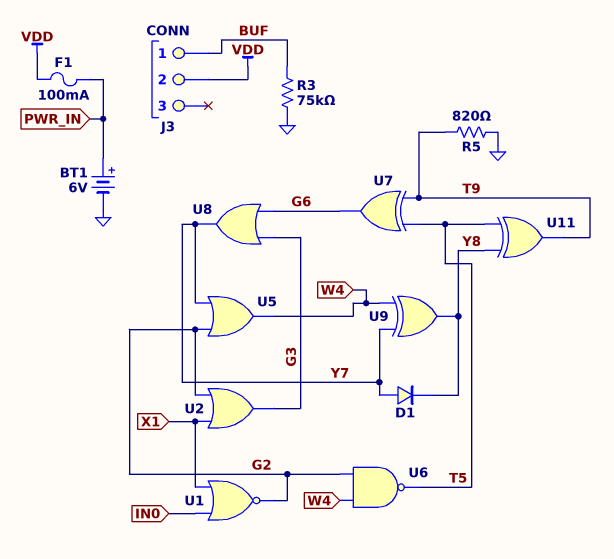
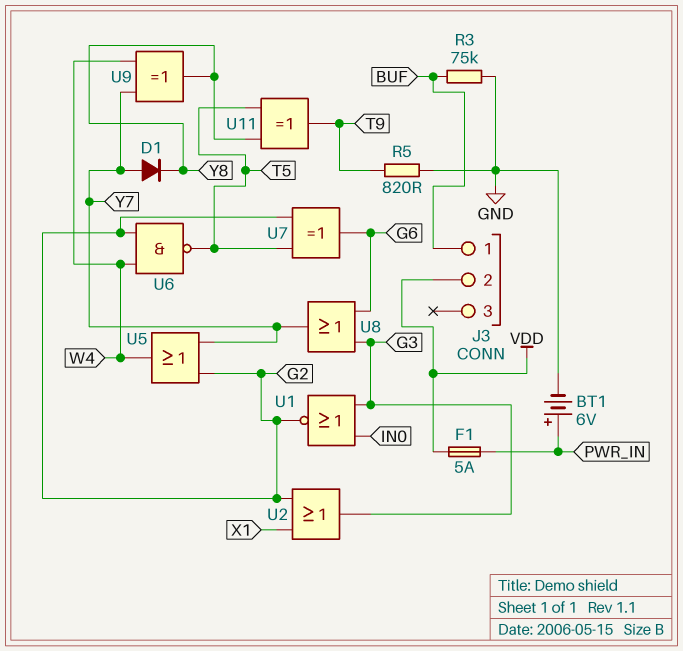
F1: 100mA (PWR_IN, VDD) -> 5A (PWR_IN, VDD)
U1: NOR (in IN0, in X1, out G2) -> NOR (in G3, in IN0, out G2)
U7: XOR (in T5, in T9, out G6) -> XOR (in G2, in T5, out G6)

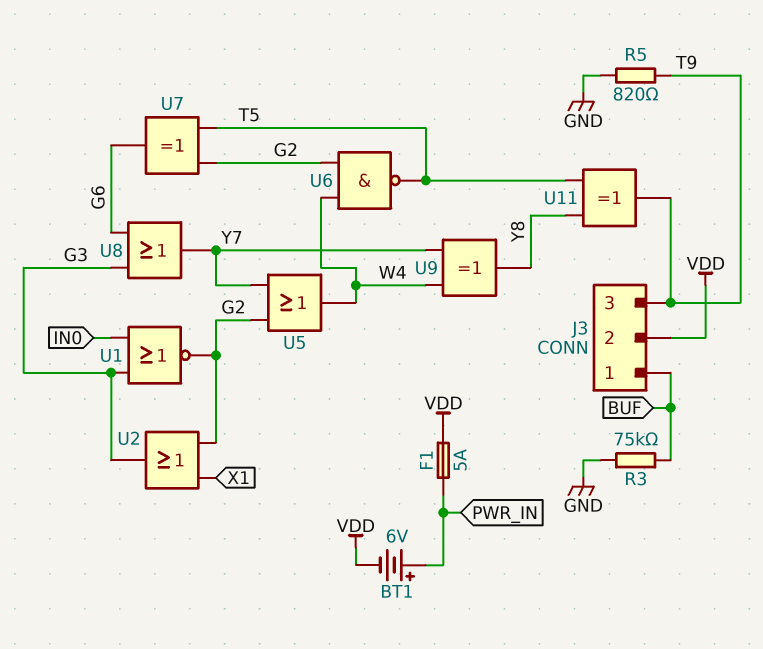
BT1: 6V (plus PWR_IN, minus GND) -> 6V (plus PWR_IN, minus VDD)
D1: diode (A Y7, K Y8) -> none
J3 pin 3: none -> T9

